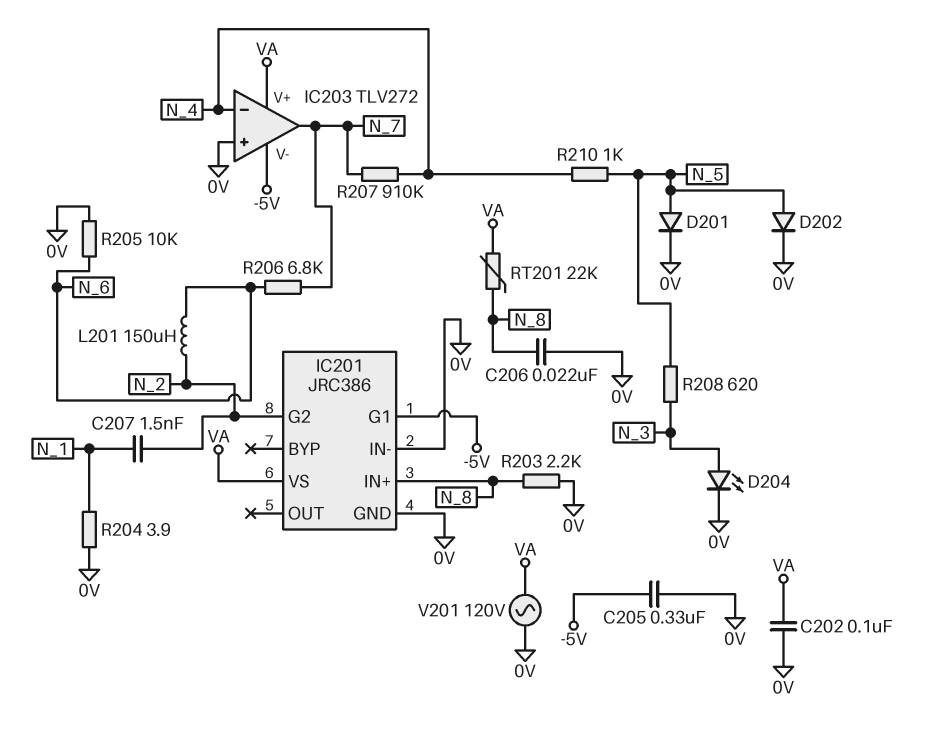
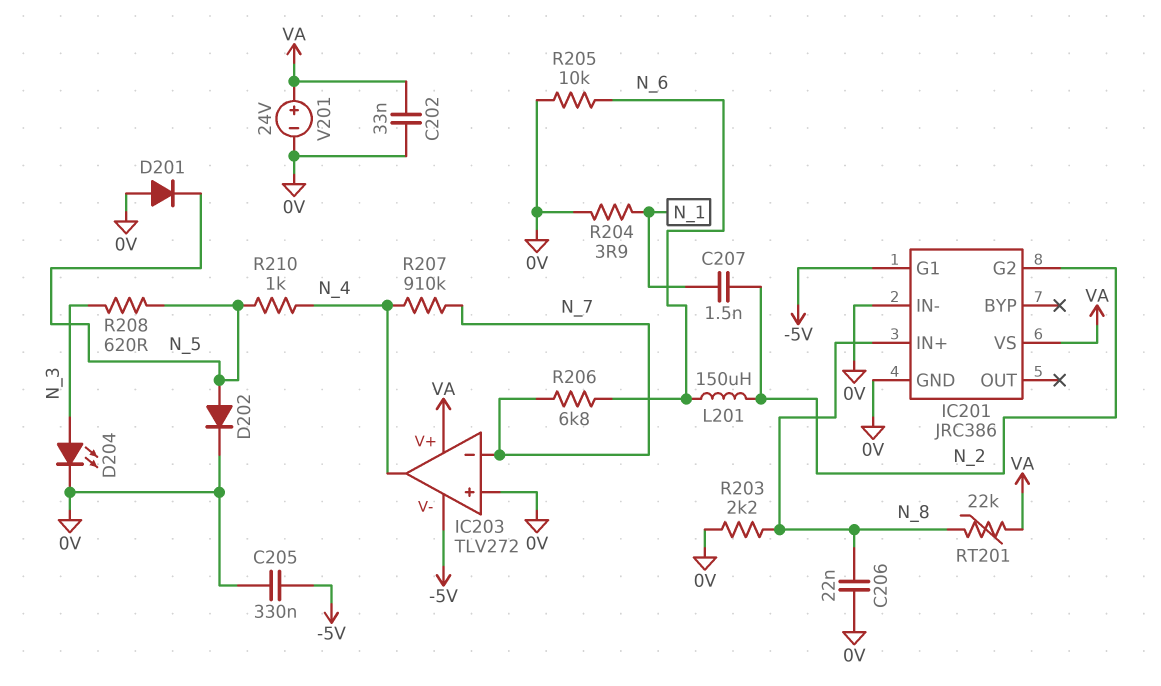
C202: 100nF (0V, VA) -> 33nF (0V, VA)
D201: diode (A N_5, K 0V) -> diode (A 0V, K N_5)
IC203 pin in-: N_4 -> N_7
IC203 pin out: N_7 -> N_4
V201: AC 120V (0V, VA) -> 24V (plus VA, minus 0V)

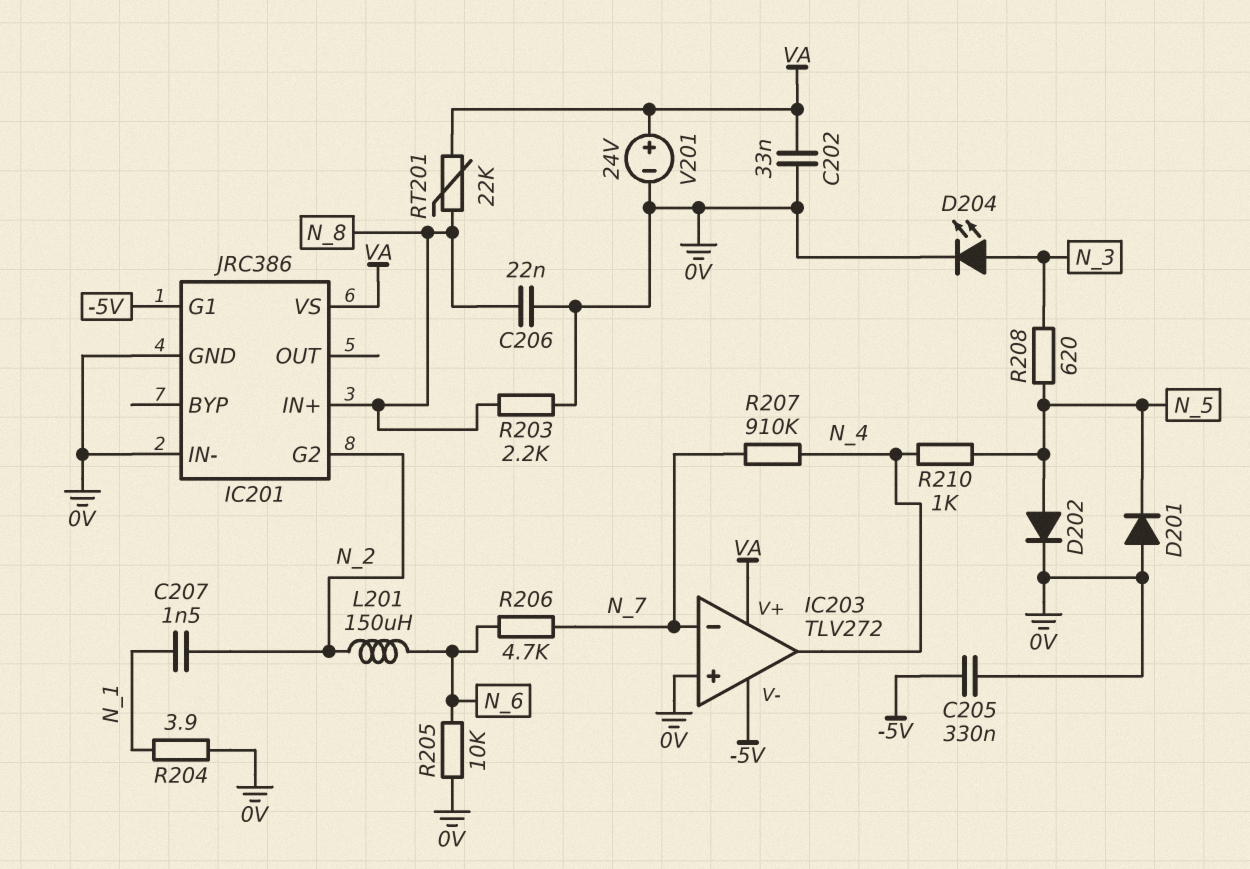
R206: 6.8k (N_6, N_7) -> 4.7k (N_6, N_7)

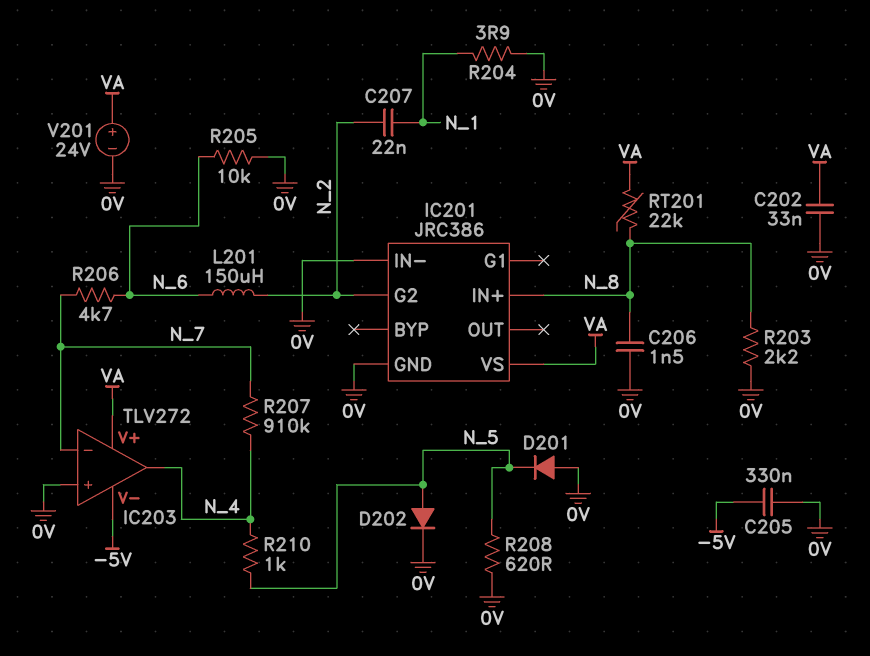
C206: 22nF (0V, N_8) -> 1.5nF (0V, N_8)
C207: 1.5nF (N_1, N_2) -> 22nF (N_1, N_2)
D204: LED (A N_3, K 0V) -> none
IC201 pin G1: -5V -> none
R208: 620 (N_3, N_5) -> 620 (0V, N_5)

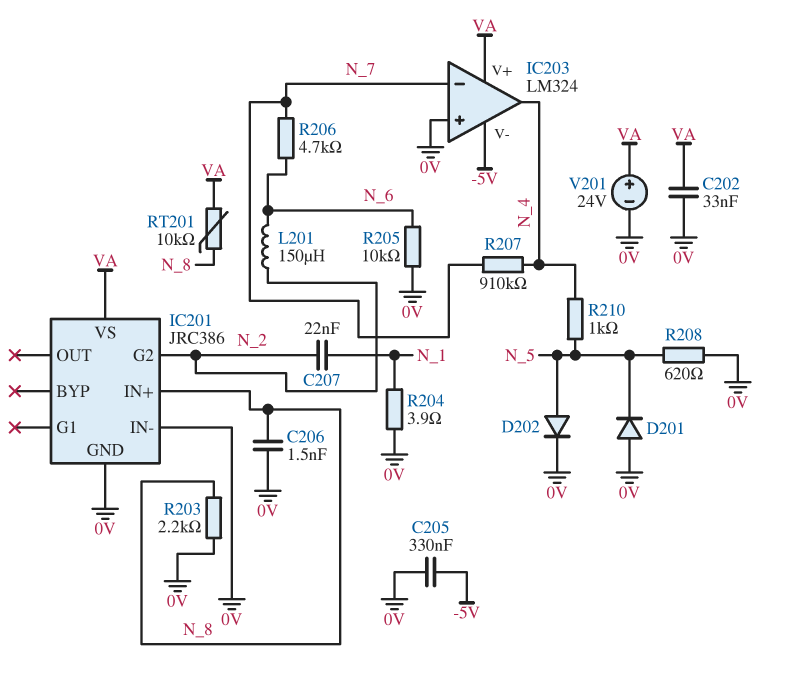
IC203: TLV272 -> LM324
RT201: 22k (N_8, VA) -> 10k (N_8, VA)

